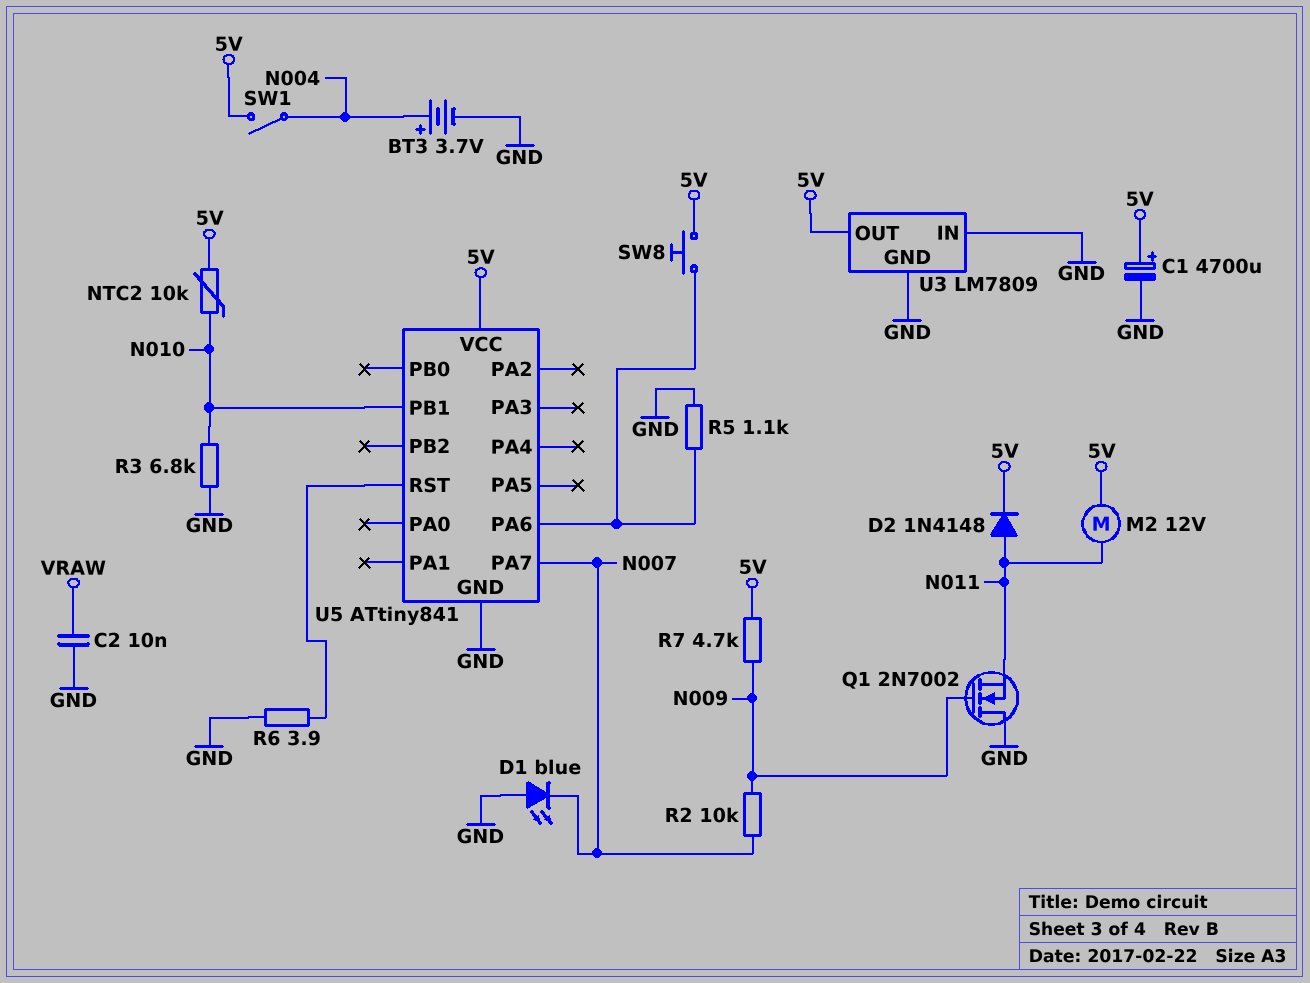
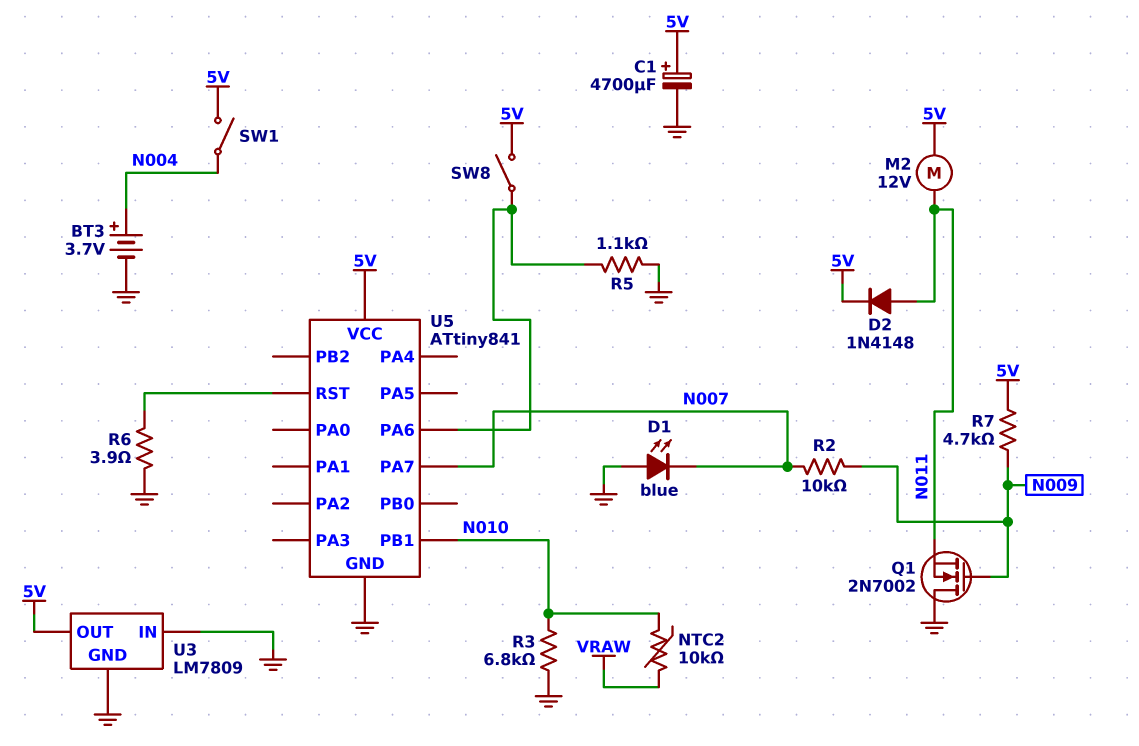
C2: 10nF (GND, VRAW) -> none
NTC2: 10k (5V, N010) -> 10k (N010, VRAW)
SW8: button (5V, U5/PA6) -> switch (5V, U5/PA6)

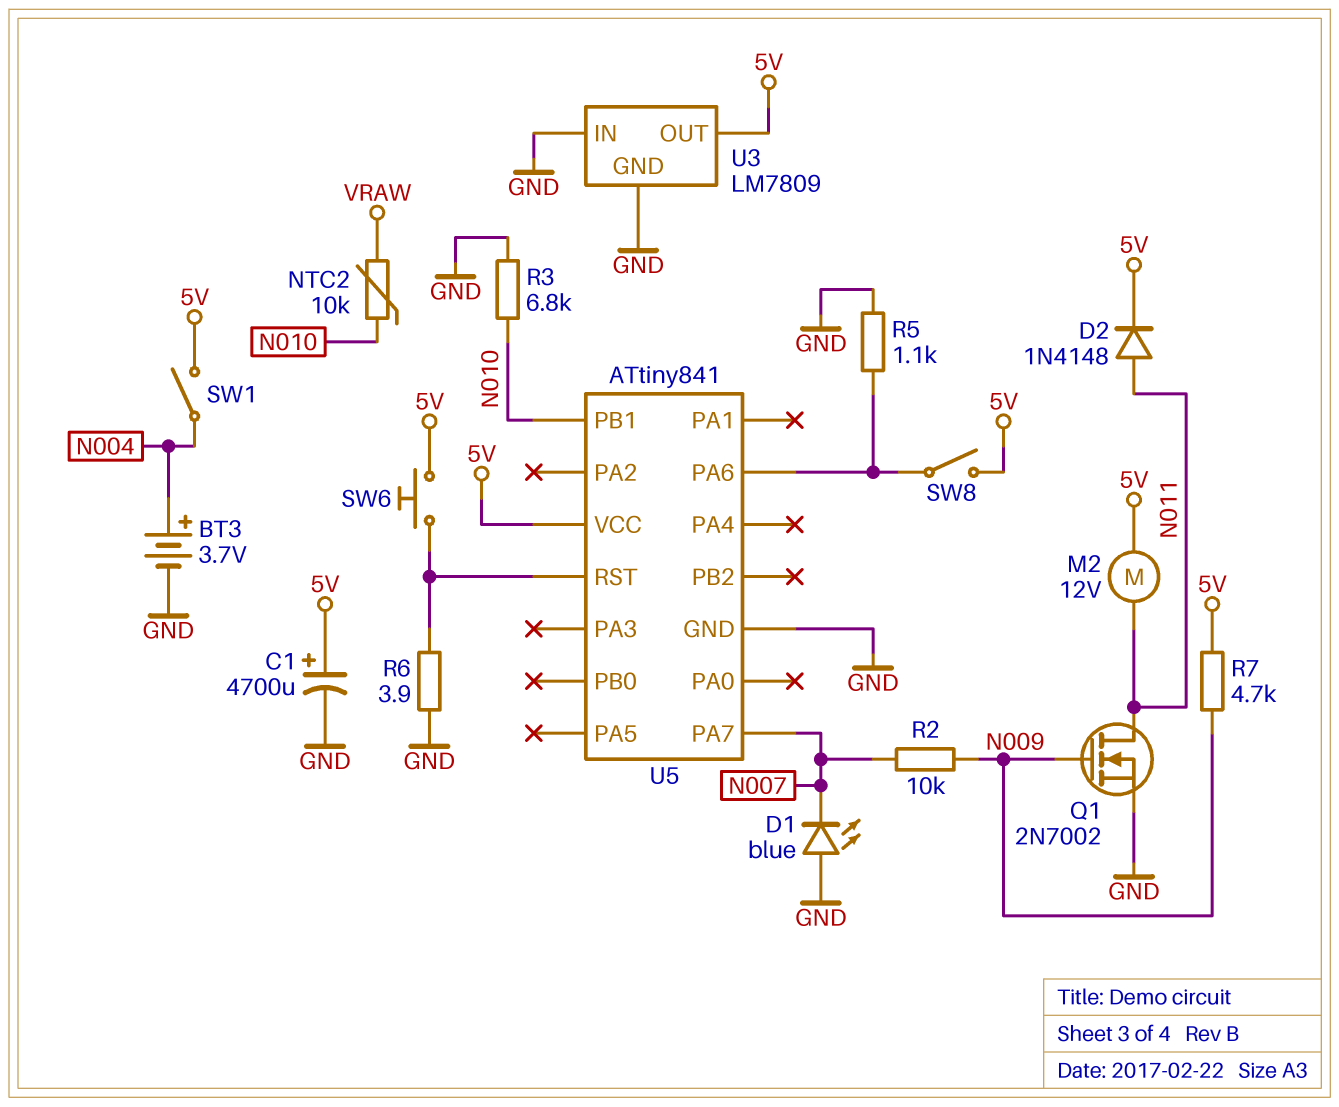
Q1: NMOS 2N7002 (G N009, D GND, S N011) -> NMOS 2N7002 (G N009, D N011, S GND)
SW6: none -> button (5V, U5/RST)

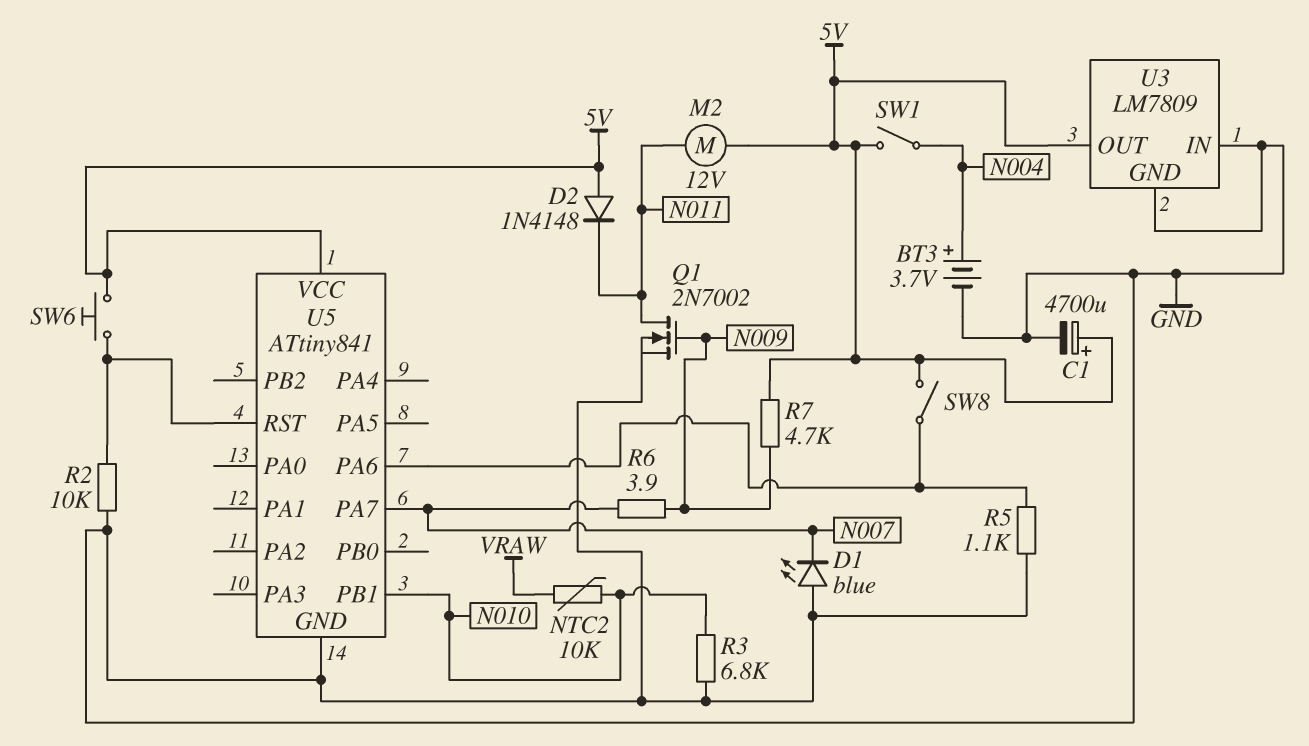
D2: diode 1N4148 (A N011, K 5V) -> diode 1N4148 (A 5V, K N011)
R2: 10k (N007, N009) -> 10k (GND, U5/RST)
R6: 3.9 (GND, U5/RST) -> 3.9 (N007, N009)

